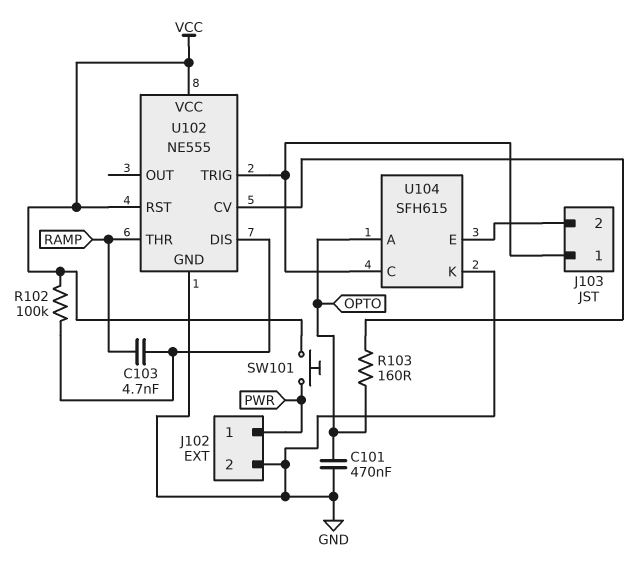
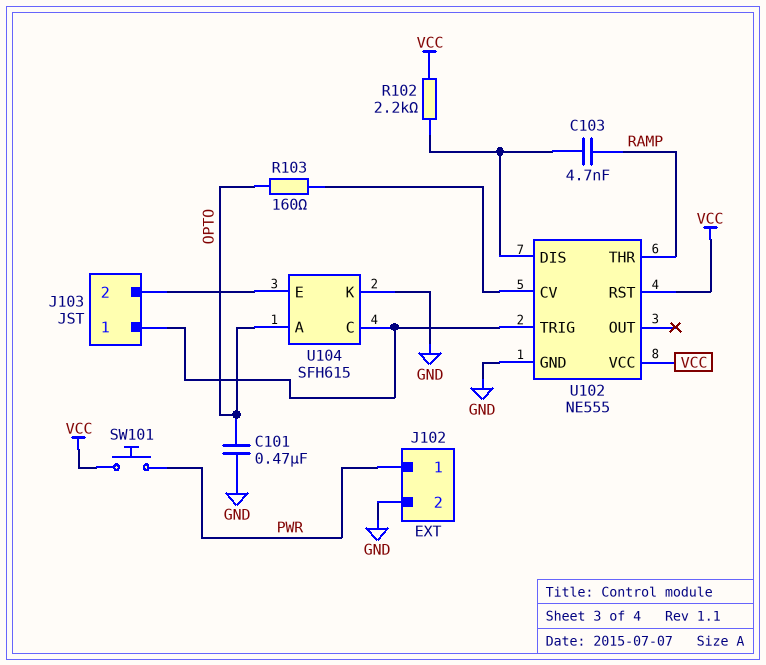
R102: 100k (U102/DIS, VCC) -> 2.2k (U102/DIS, VCC)

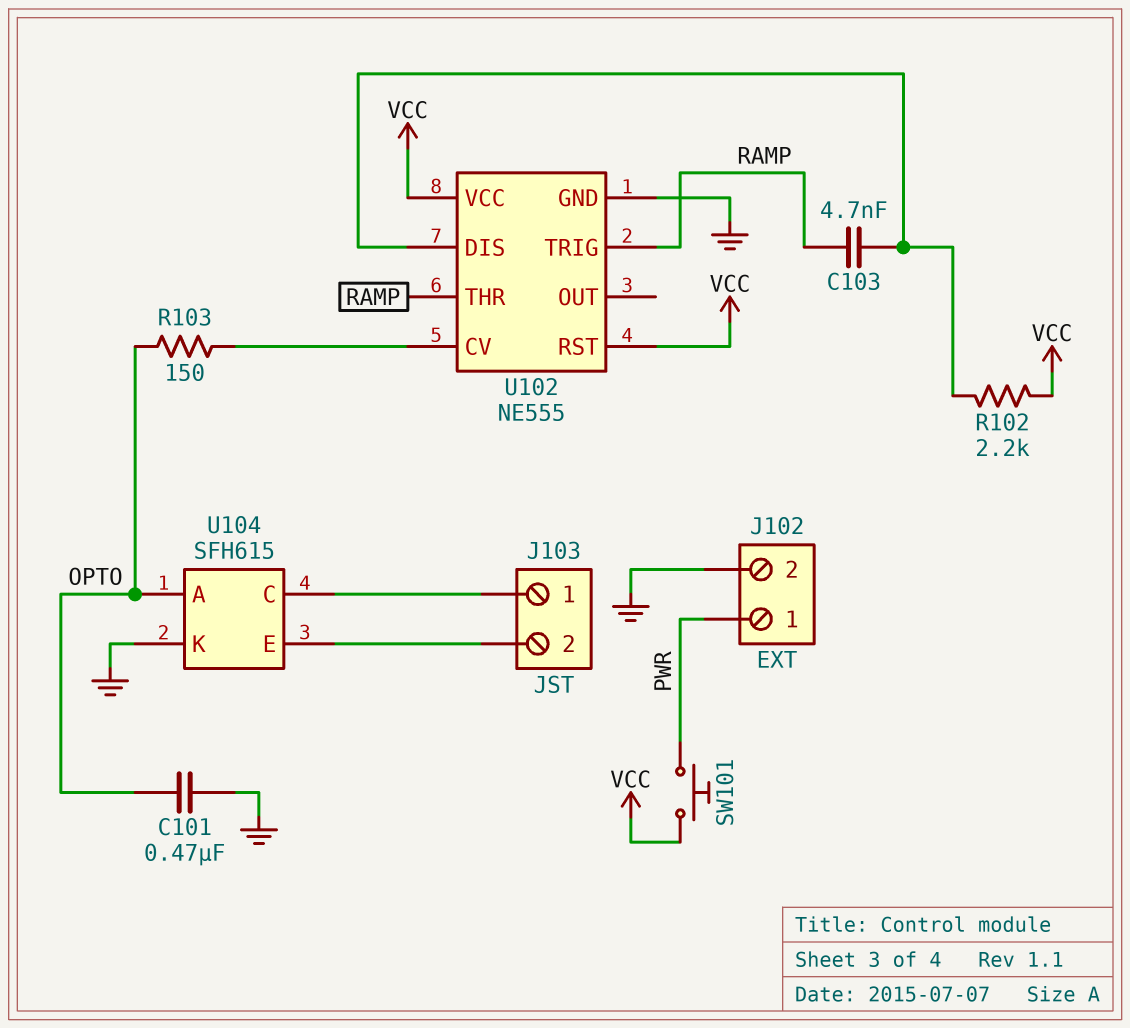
R103: 160 (OPTO, U102/CV) -> 150 (OPTO, U102/CV)
U102 pin TRIG: J103/1 -> RAMP

